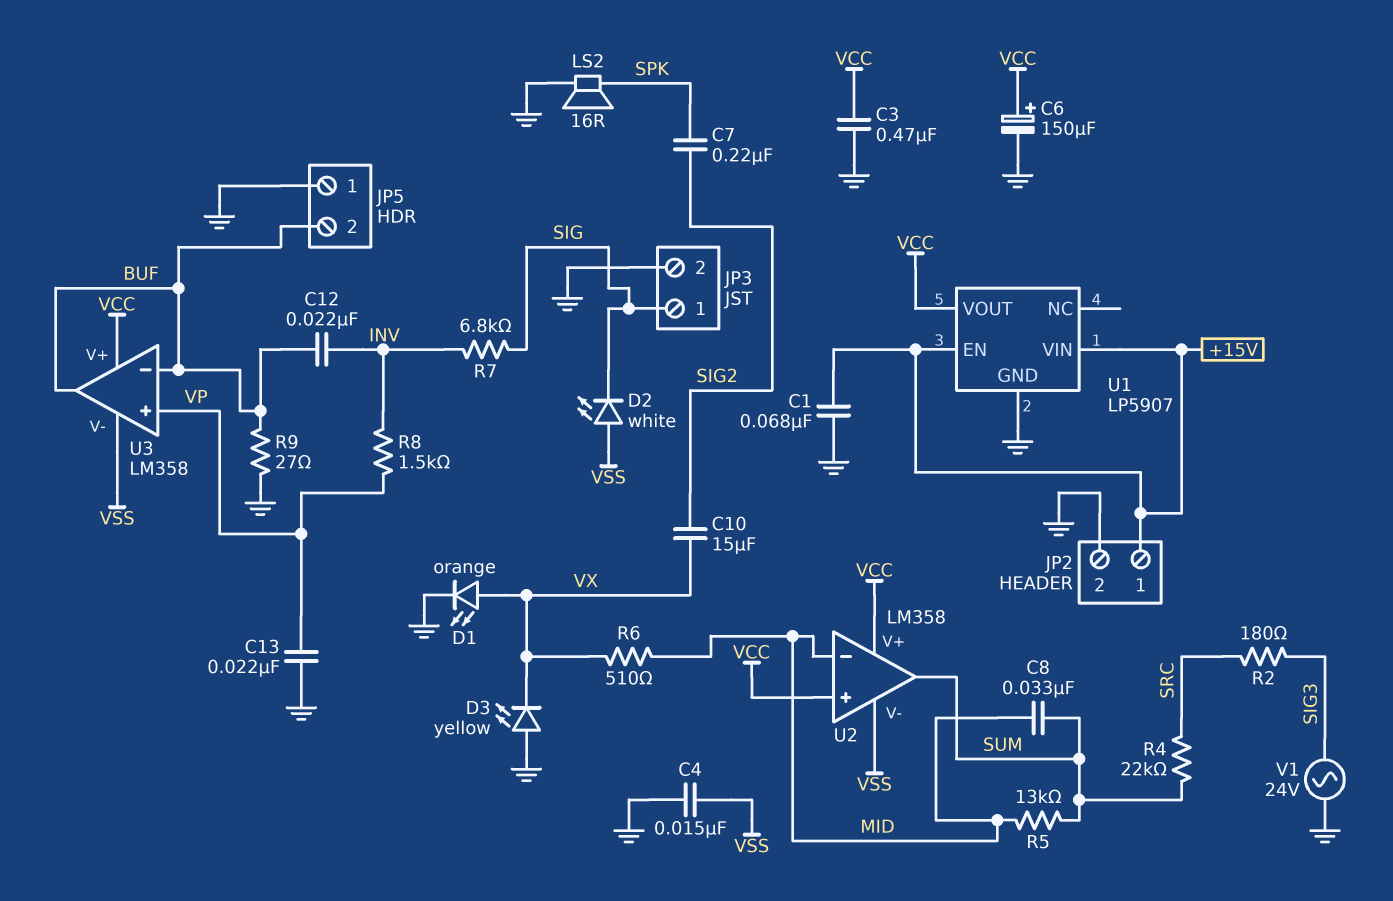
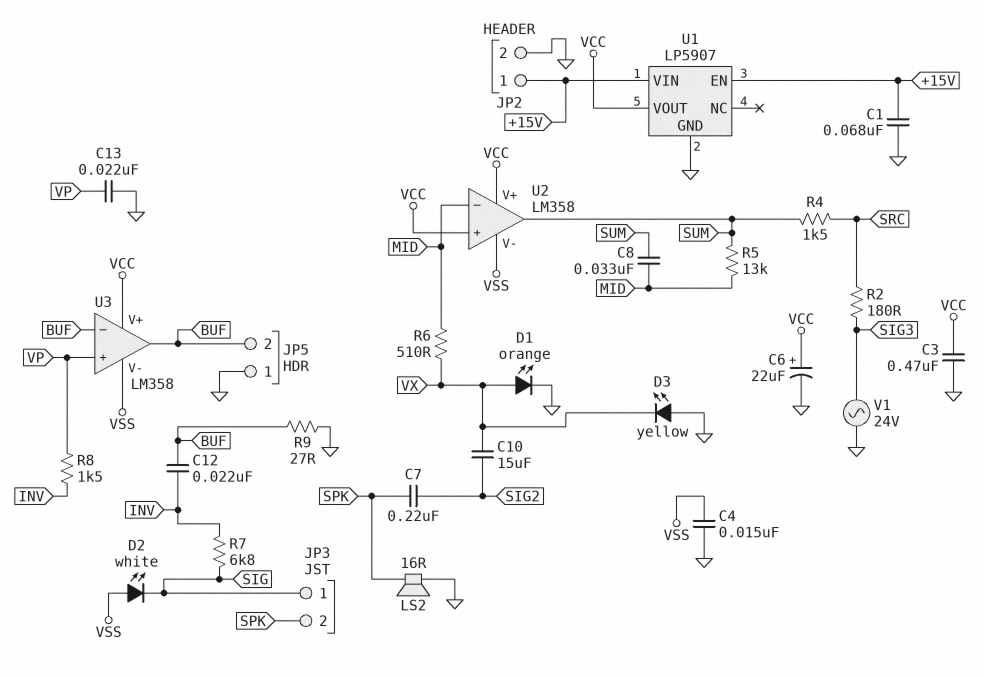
C6: 150uF (plus VCC, minus GND) -> 22uF (plus VCC, minus GND)
JP3 pin 2: GND -> SPK
R4: 22k (SRC, SUM) -> 1.5k (SRC, SUM)

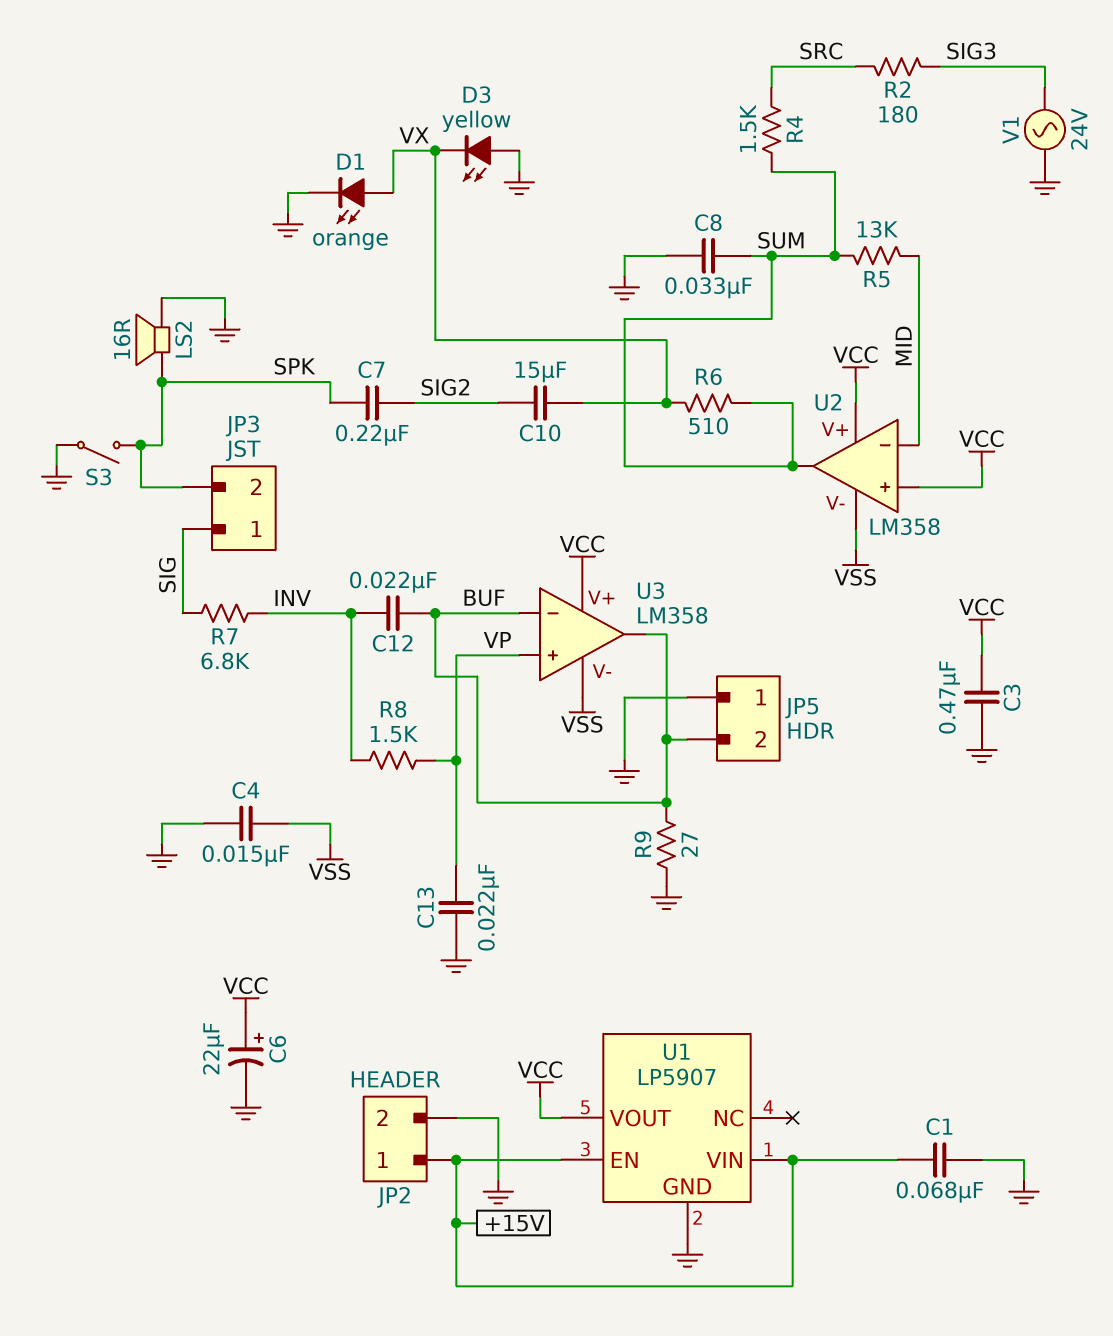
C8: 33nF (MID, SUM) -> 33nF (GND, SUM)
D2: LED white (A VSS, K SIG) -> none
R6: 510 (MID, VX) -> 510 (SUM, VX)
S3: none -> switch (GND, SPK)

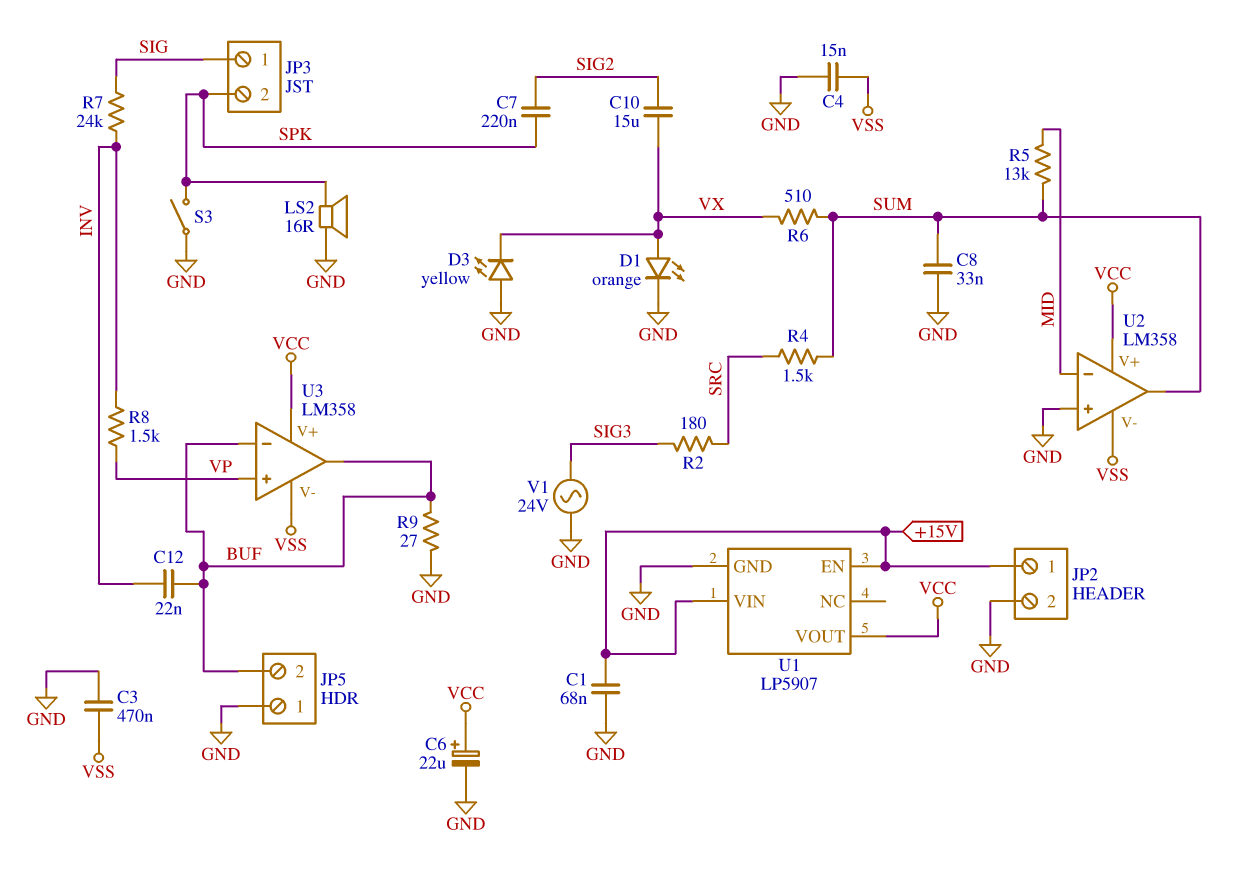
C3: 470nF (GND, VCC) -> 470nF (GND, VSS)
C13: 22nF (GND, VP) -> none
R7: 6.8k (INV, SIG) -> 24k (INV, SIG)
U2 pin in+: VCC -> GND

